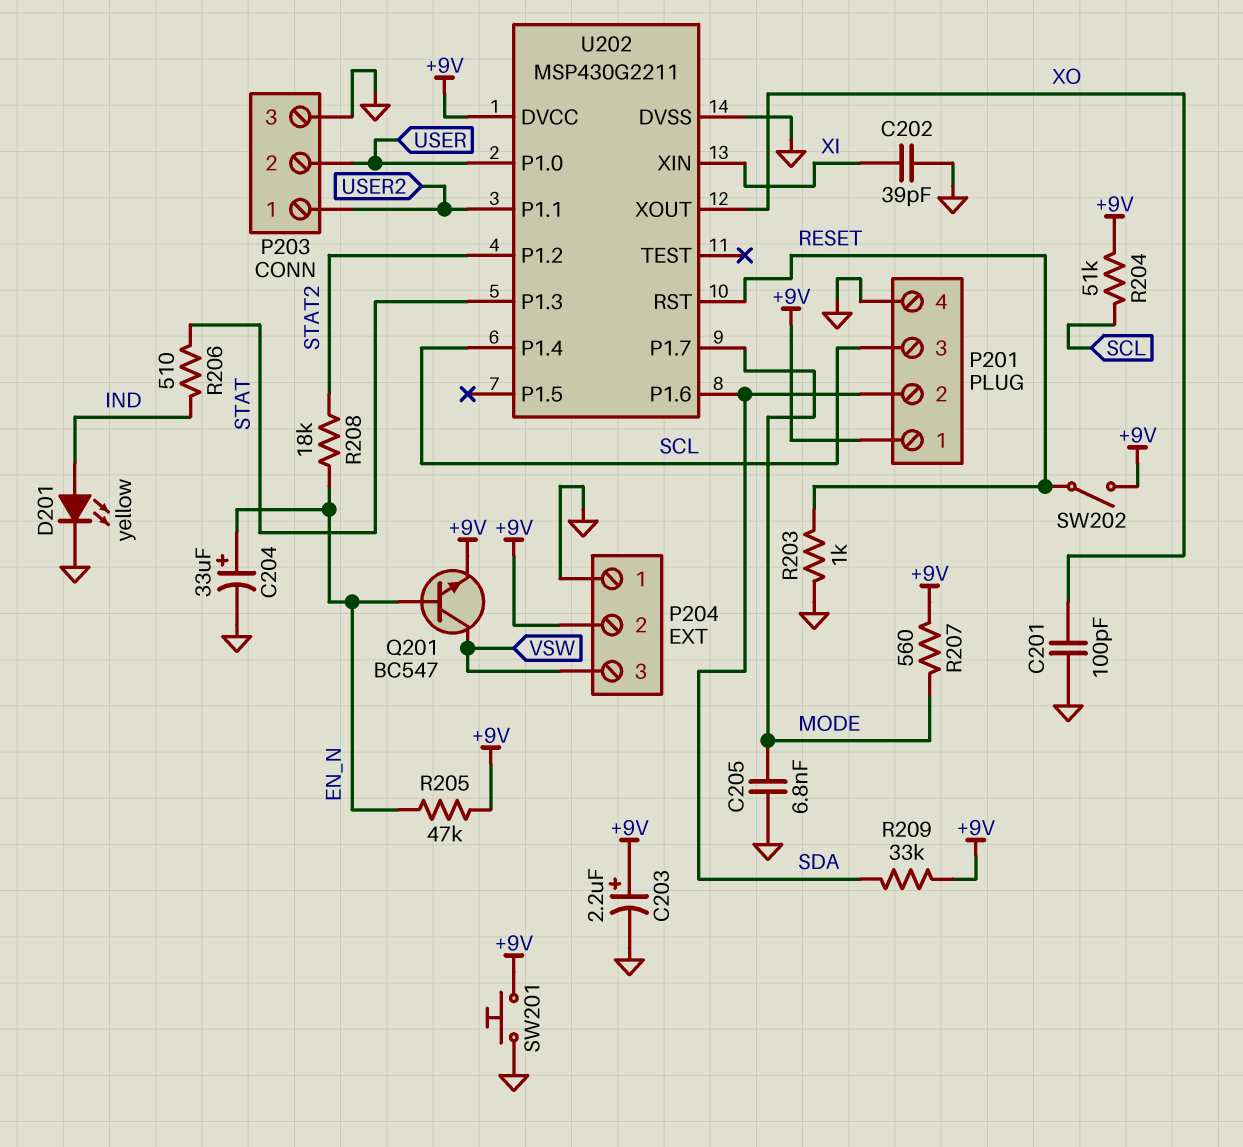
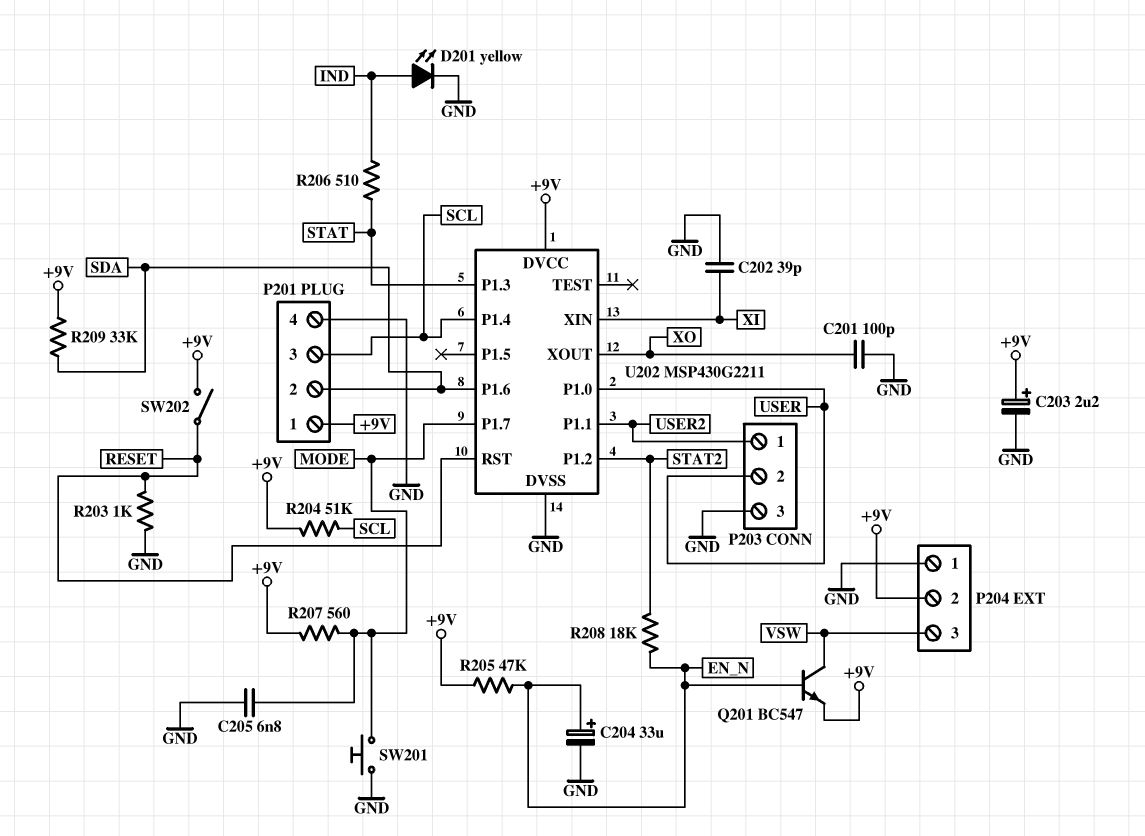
SW201: button (+9V, GND) -> button (GND, MODE)

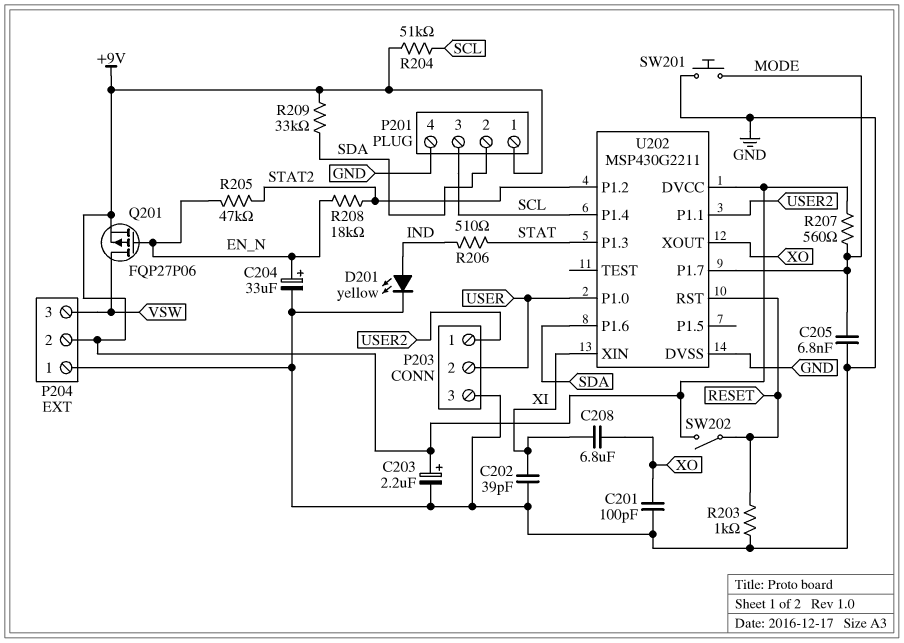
C208: none -> 6.8uF (XI, XO)
Q201: NPN BC547 (B EN_N, C VSW, E +9V) -> PMOS FQP27P06 (G EN_N, D VSW, S +9V)
R205: 47k (+9V, EN_N) -> 47k (EN_N, STAT2)

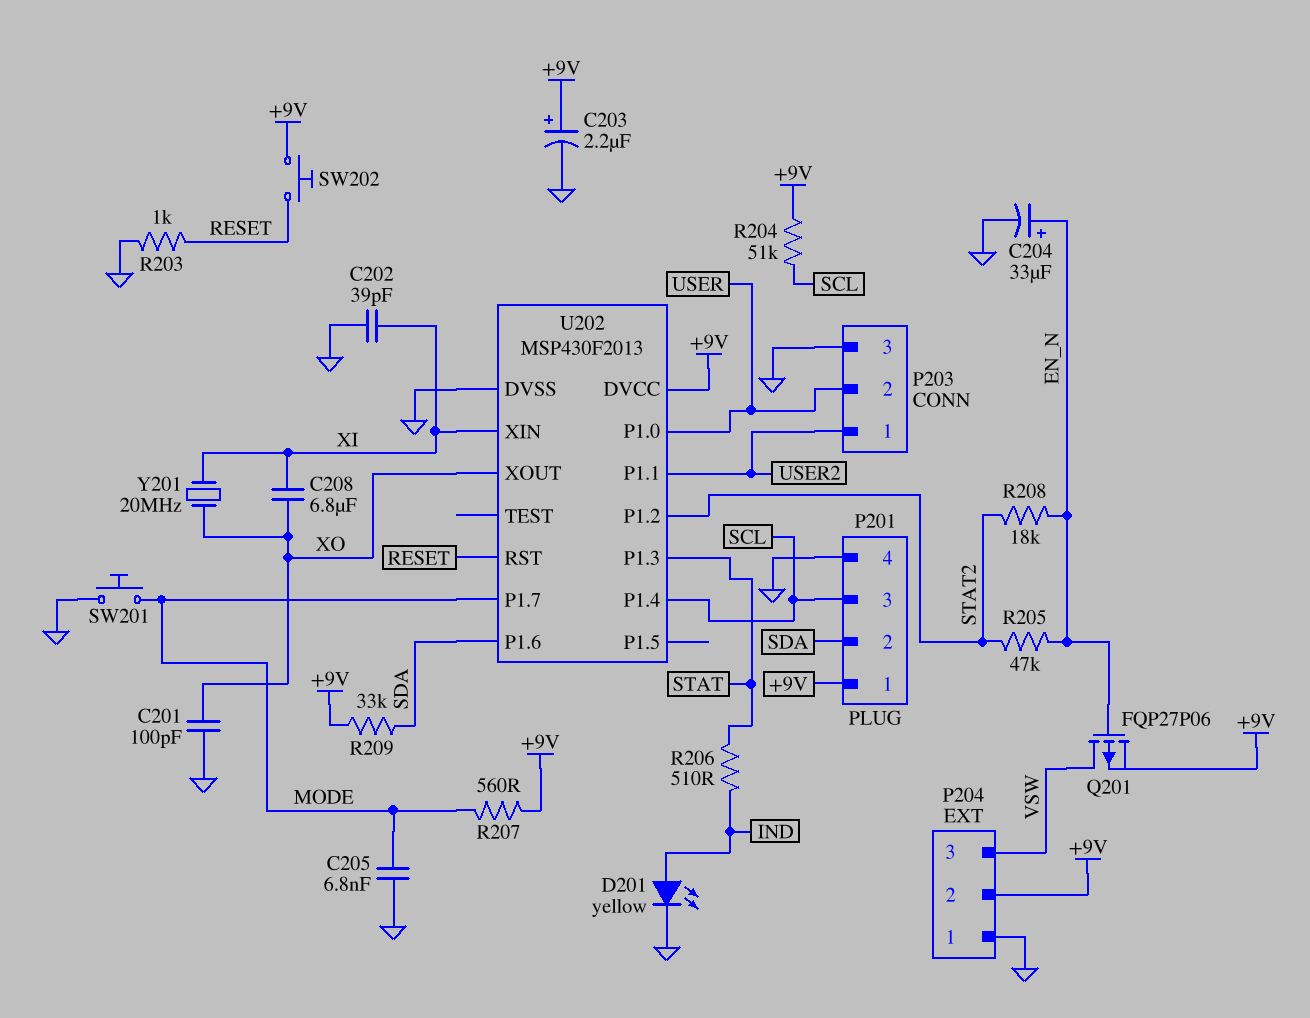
SW202: switch (+9V, RESET) -> button (+9V, RESET)
U202: MSP430G2211 -> MSP430F2013
Y201: none -> 20MHz (XI, XO)

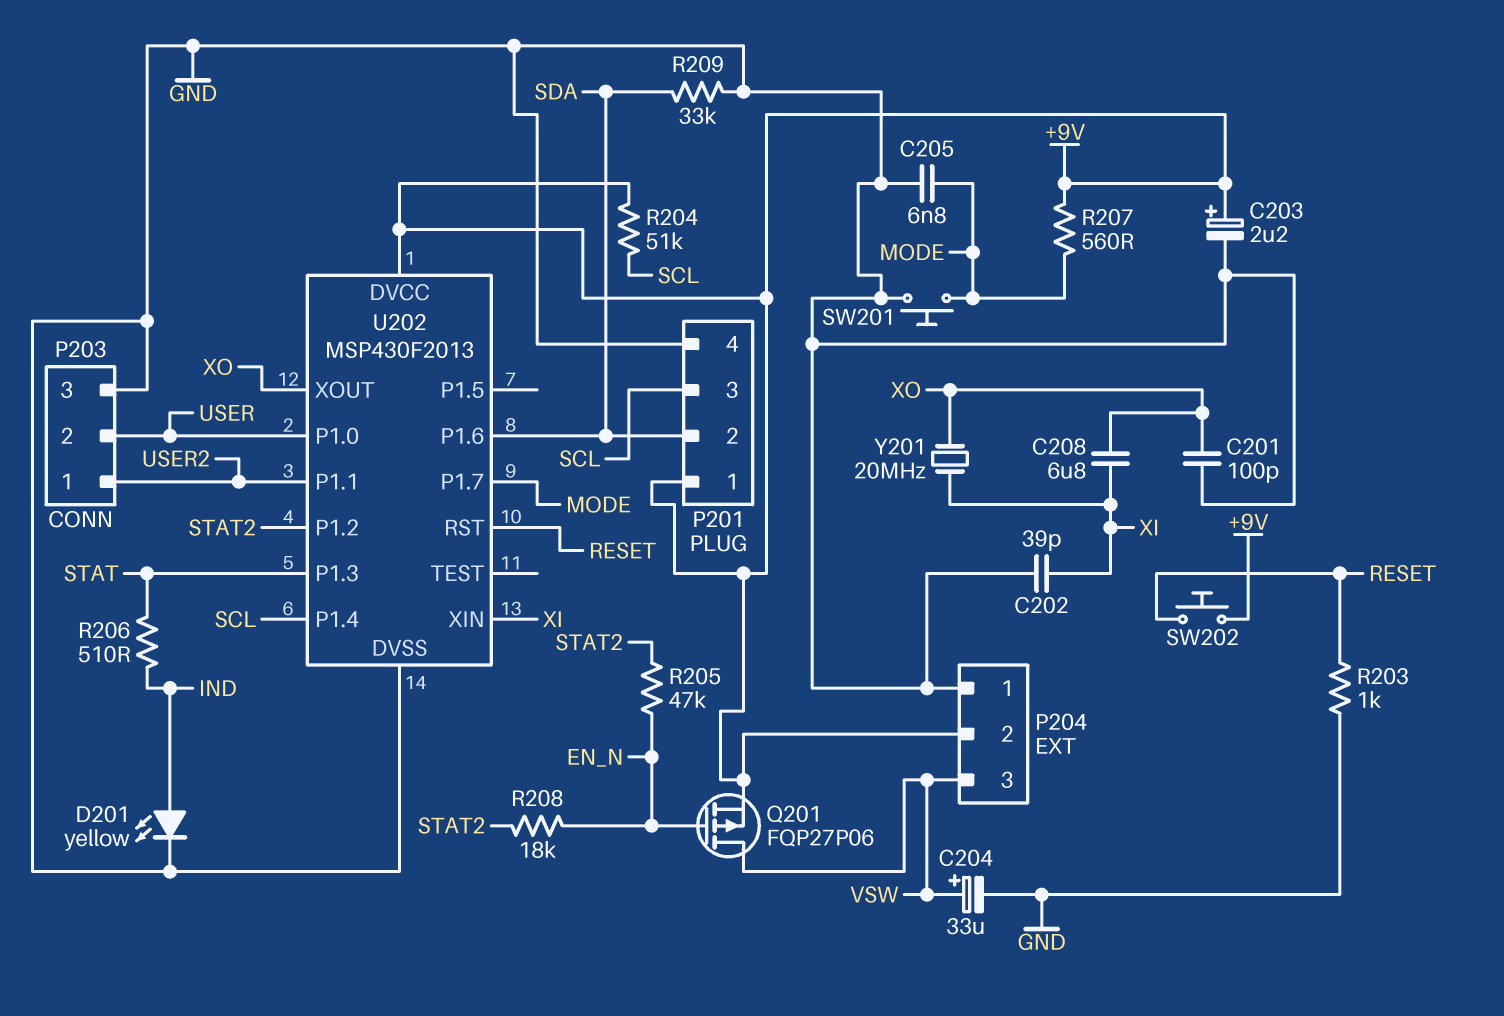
C204: 33uF (plus EN_N, minus GND) -> 33uF (plus VSW, minus GND)
R209: 33k (+9V, SDA) -> 33k (GND, SDA)

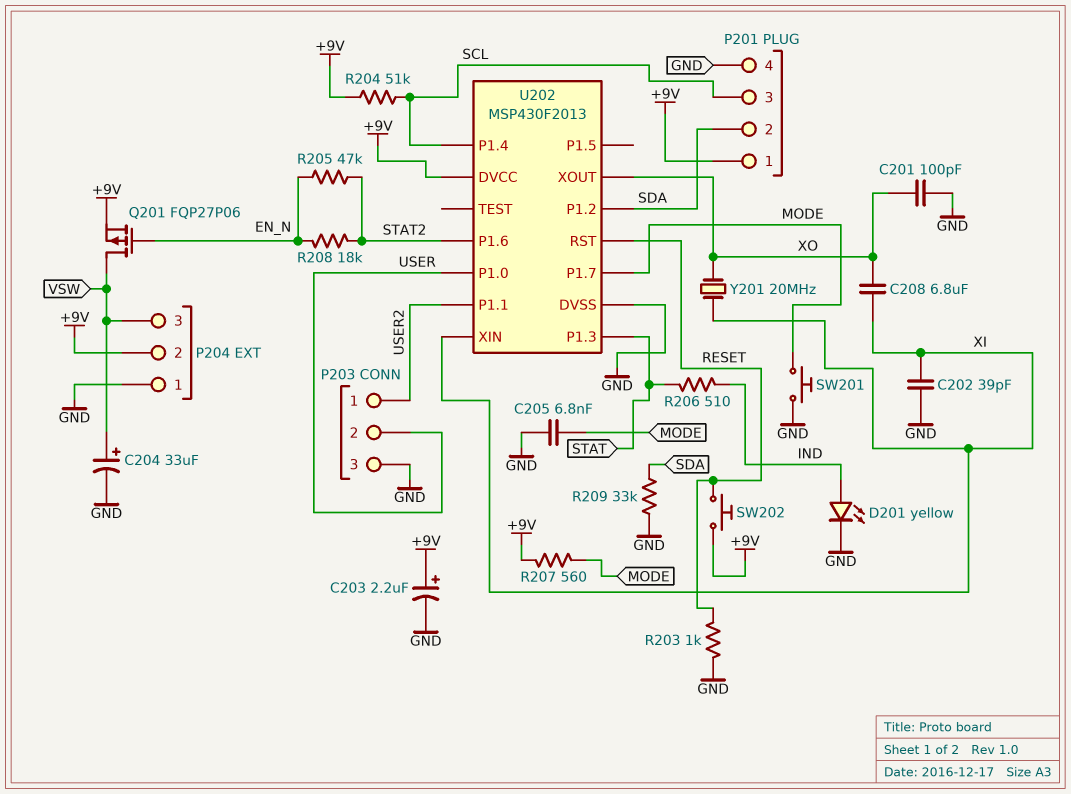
U202 pin P1.2: STAT2 -> SDA
U202 pin P1.6: SDA -> STAT2

